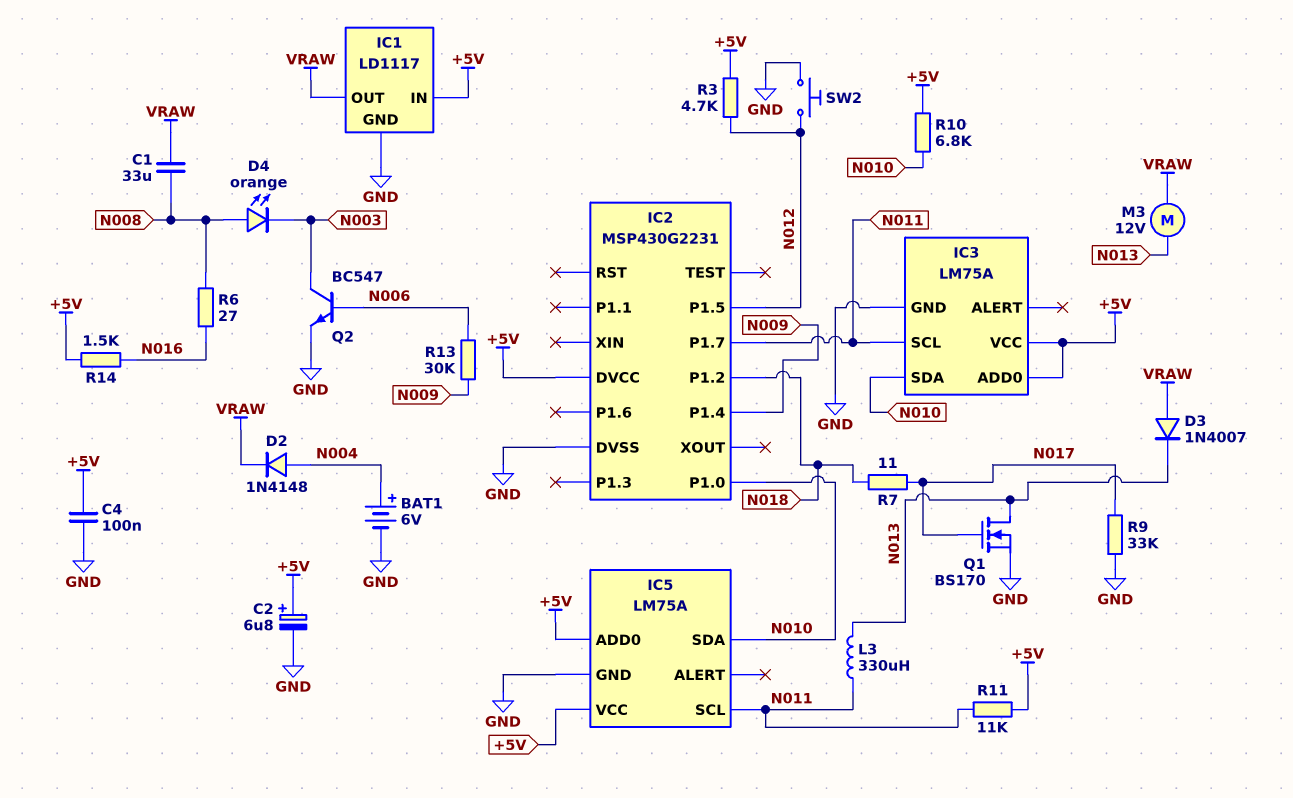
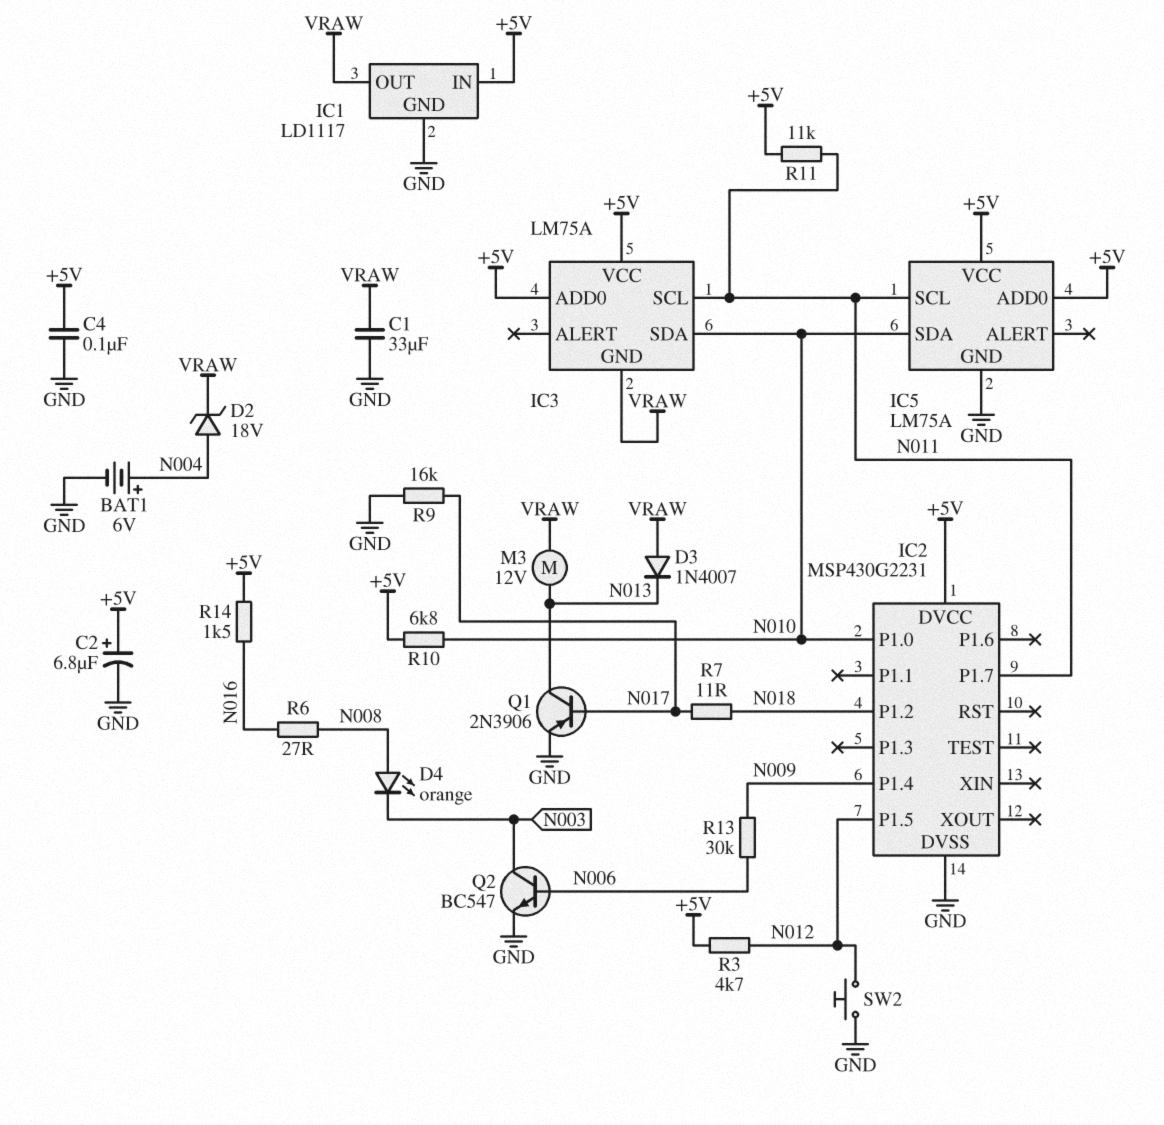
C1: 33uF (N008, VRAW) -> 33uF (GND, VRAW)
D2: diode 1N4148 (A N004, K VRAW) -> zener 18V (A N004, K VRAW)
IC3 pin GND: GND -> VRAW
L3: 330uH (N011, N013) -> none
Q1: NMOS BS170 (G N017, D N013, S GND) -> PNP 2N3906 (B N017, C N013, E GND)
R9: 33k (GND, N017) -> 16k (GND, N017)

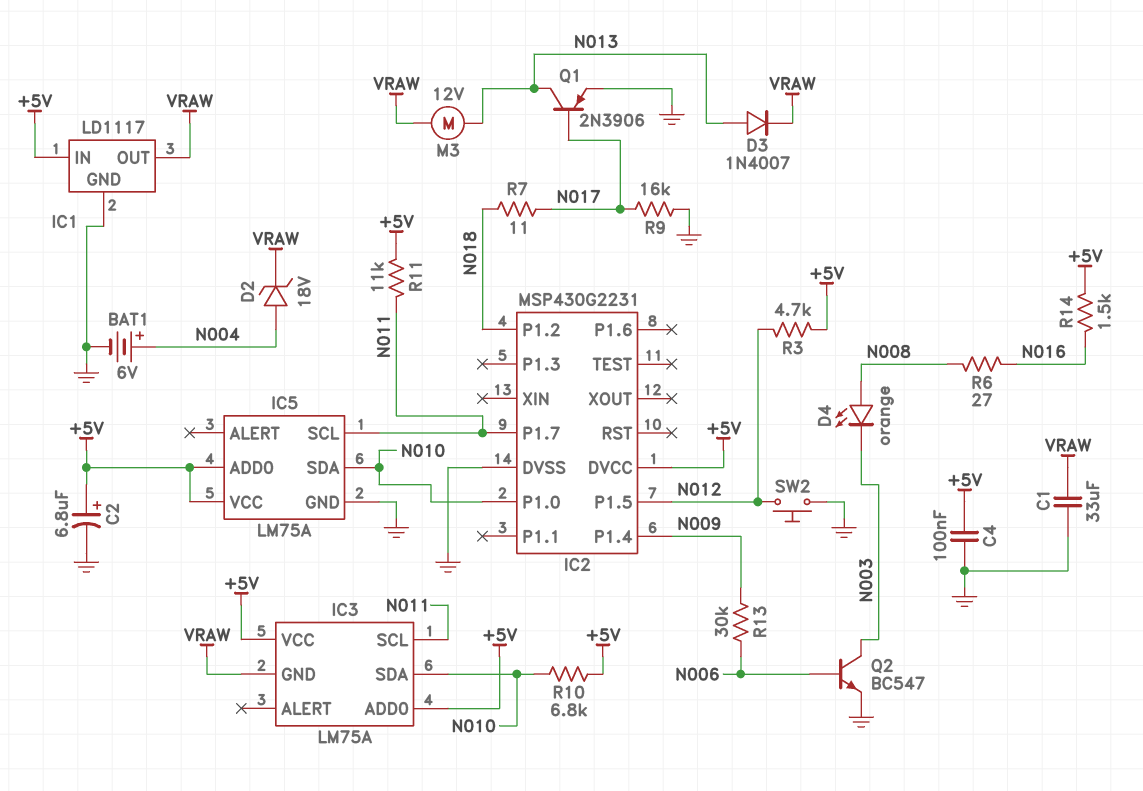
D3: diode 1N4007 (A VRAW, K N013) -> diode 1N4007 (A N013, K VRAW)

